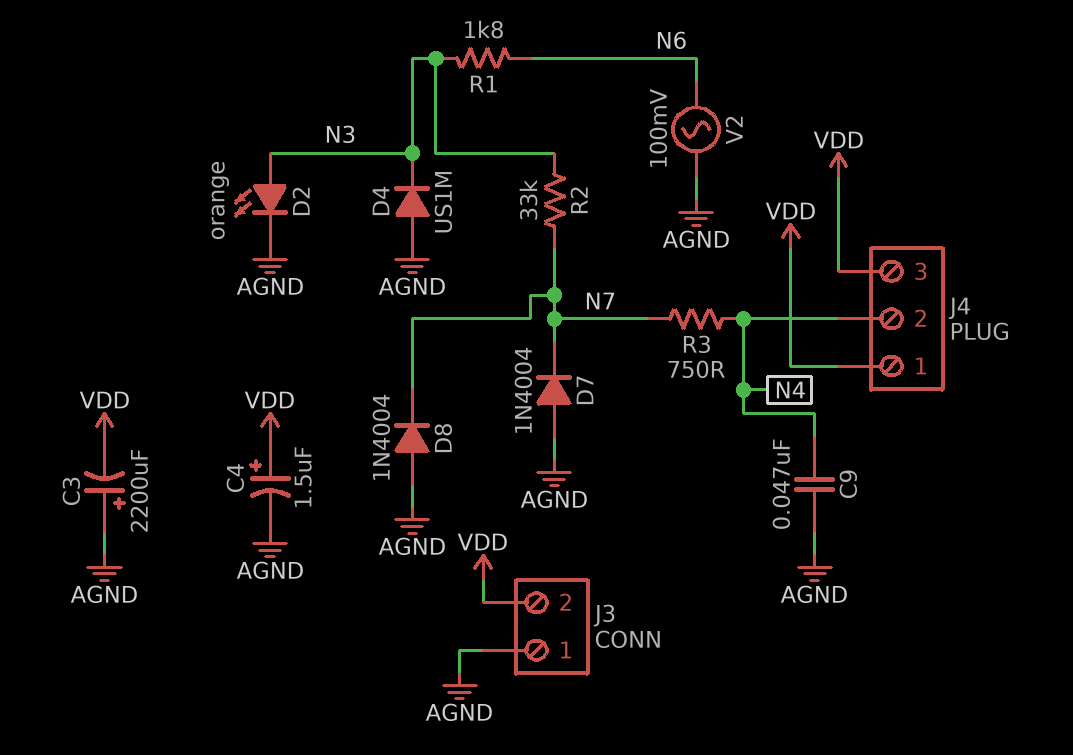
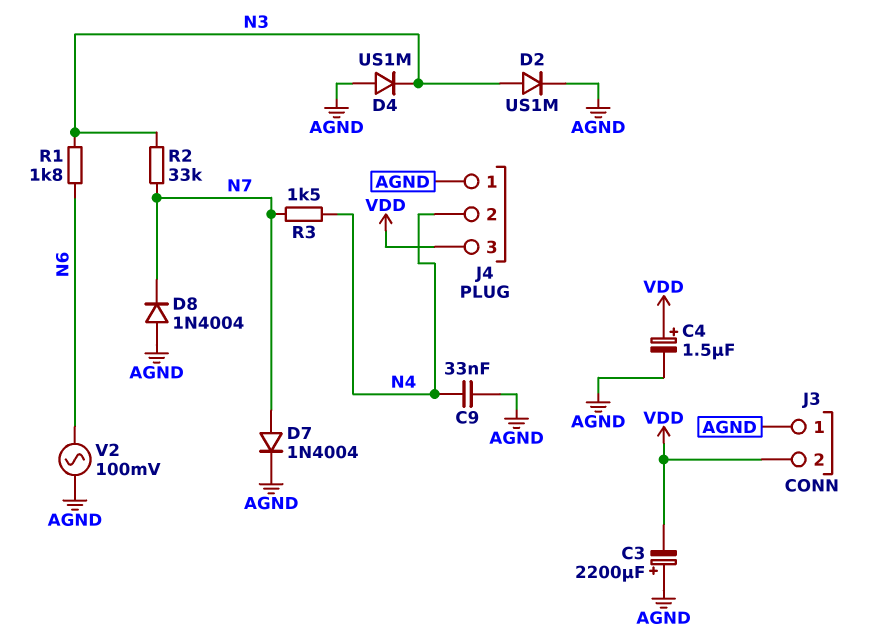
C9: 47nF (AGND, N4) -> 33nF (AGND, N4)
D2: LED orange (A N3, K AGND) -> diode US1M (A N3, K AGND)
D7: diode 1N4004 (A AGND, K N7) -> diode 1N4004 (A N7, K AGND)
J4 pin 1: VDD -> AGND
R3: 750 (N4, N7) -> 1.5k (N4, N7)

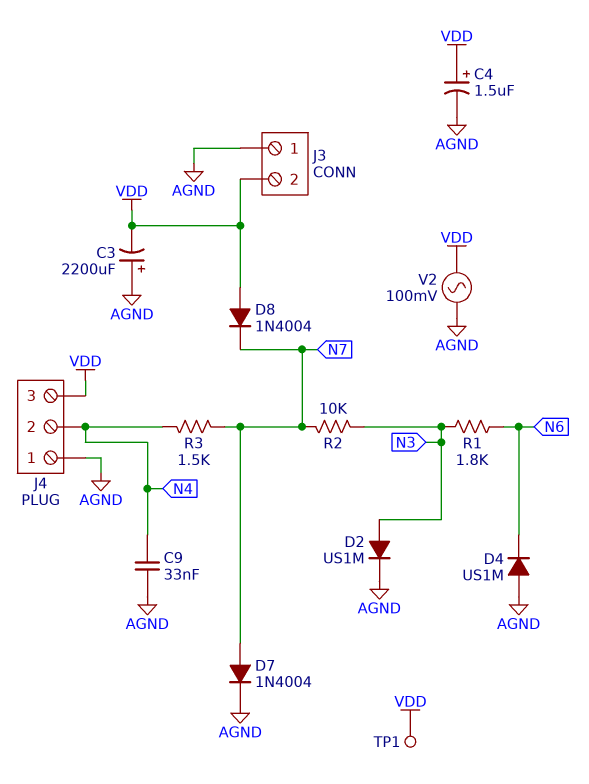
D4: diode US1M (A AGND, K N3) -> diode US1M (A AGND, K N6)
D8: diode 1N4004 (A AGND, K N7) -> diode 1N4004 (A VDD, K N7)
R2: 33k (N3, N7) -> 10k (N3, N7)
TP1: none -> test point (VDD)
V2: AC 100mV (AGND, N6) -> AC 100mV (AGND, VDD)

